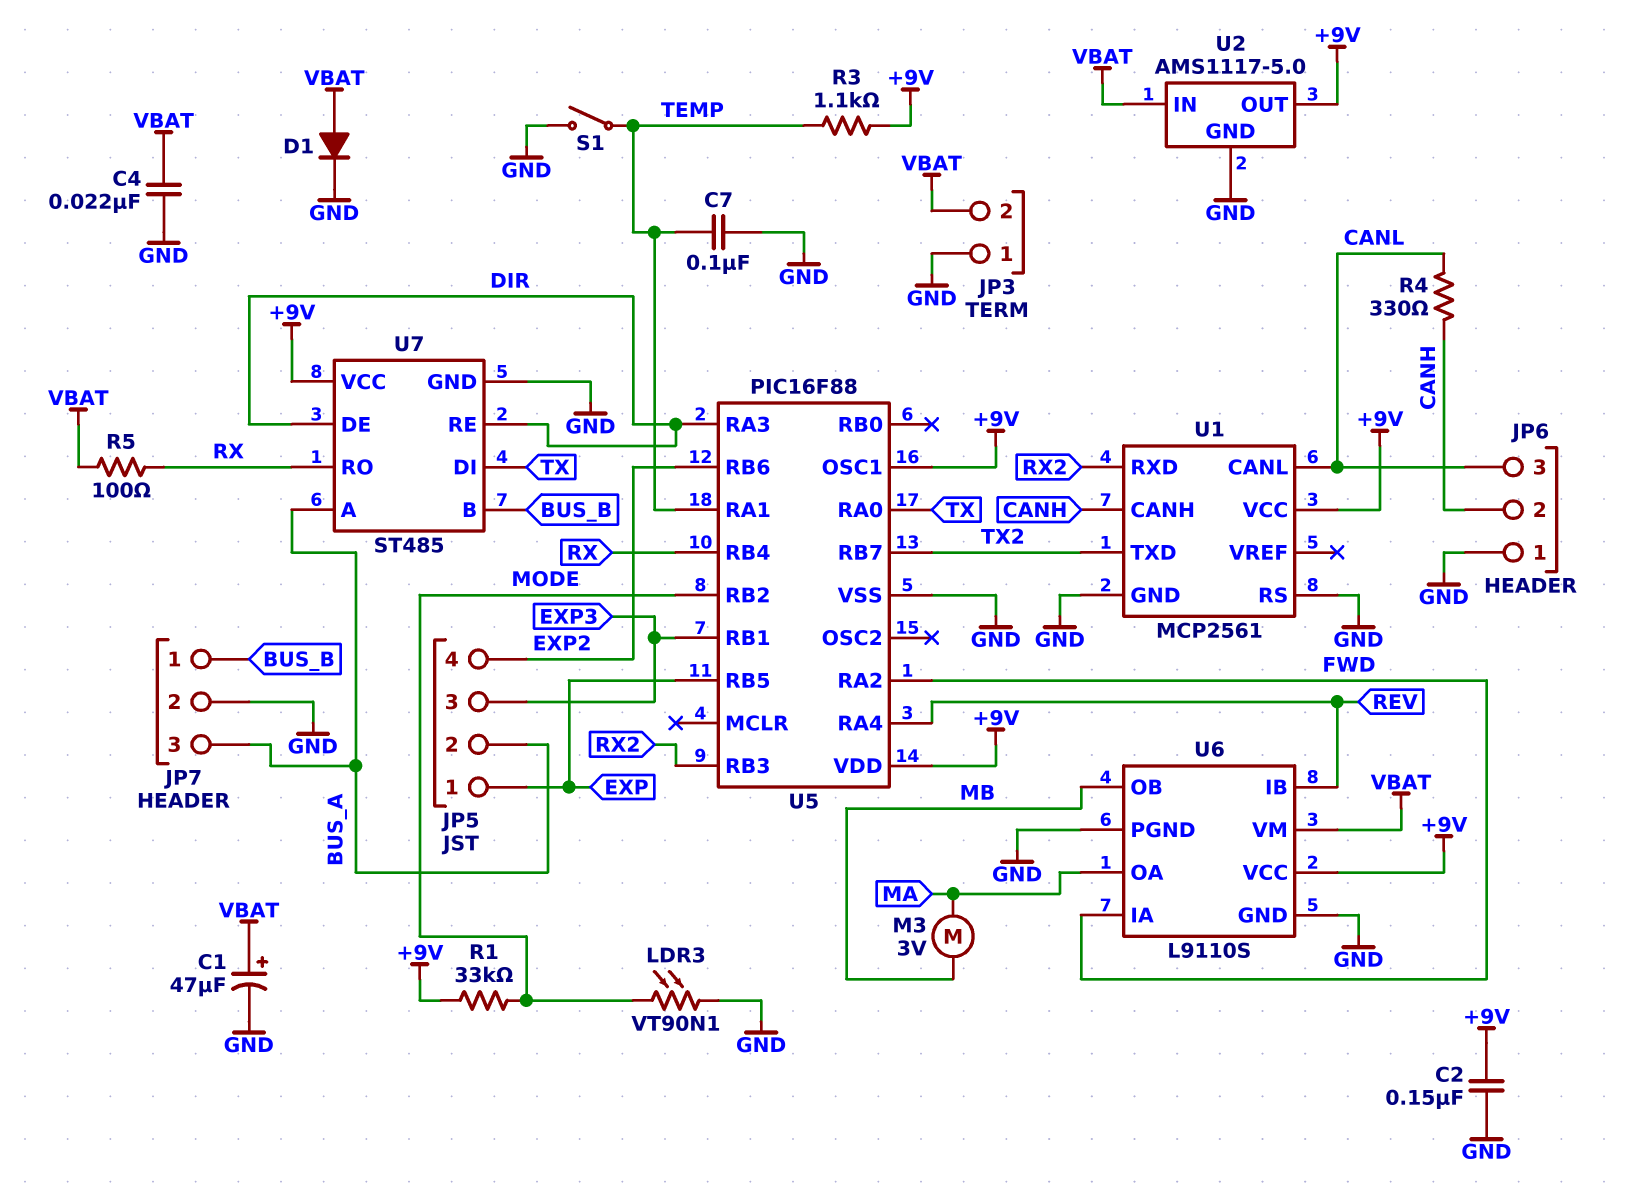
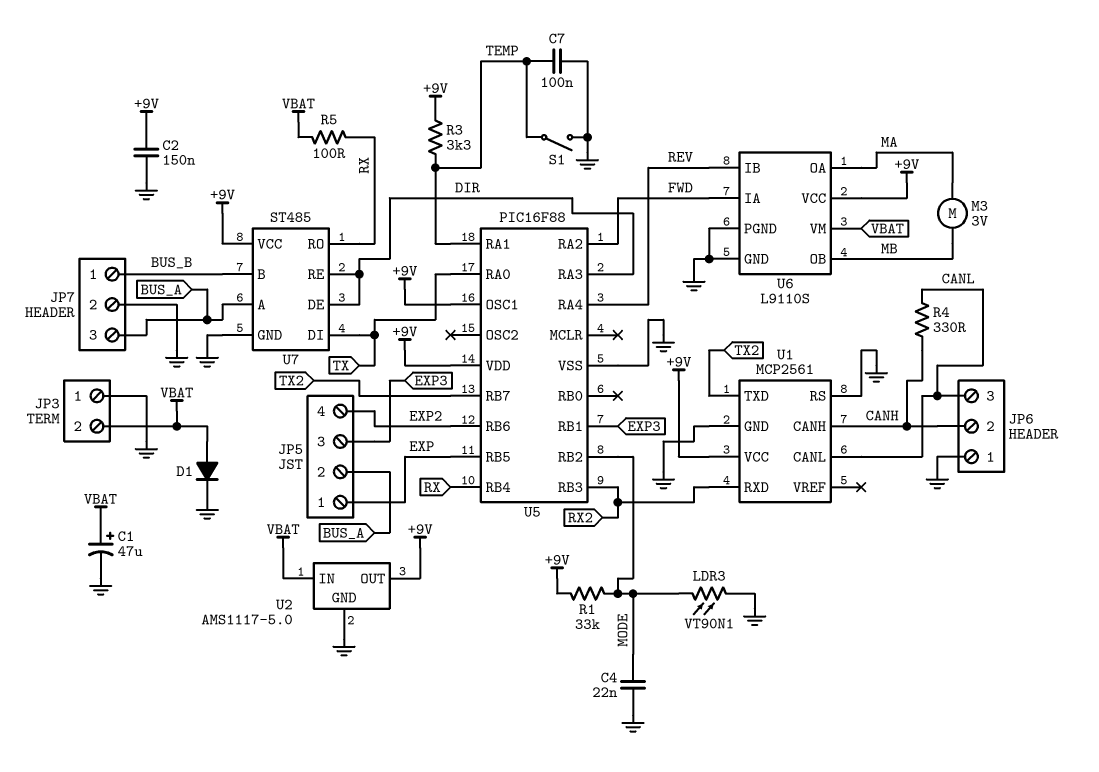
C4: 22nF (GND, VBAT) -> 22nF (GND, MODE)
R3: 1.1k (+9V, TEMP) -> 3.3k (+9V, TEMP)

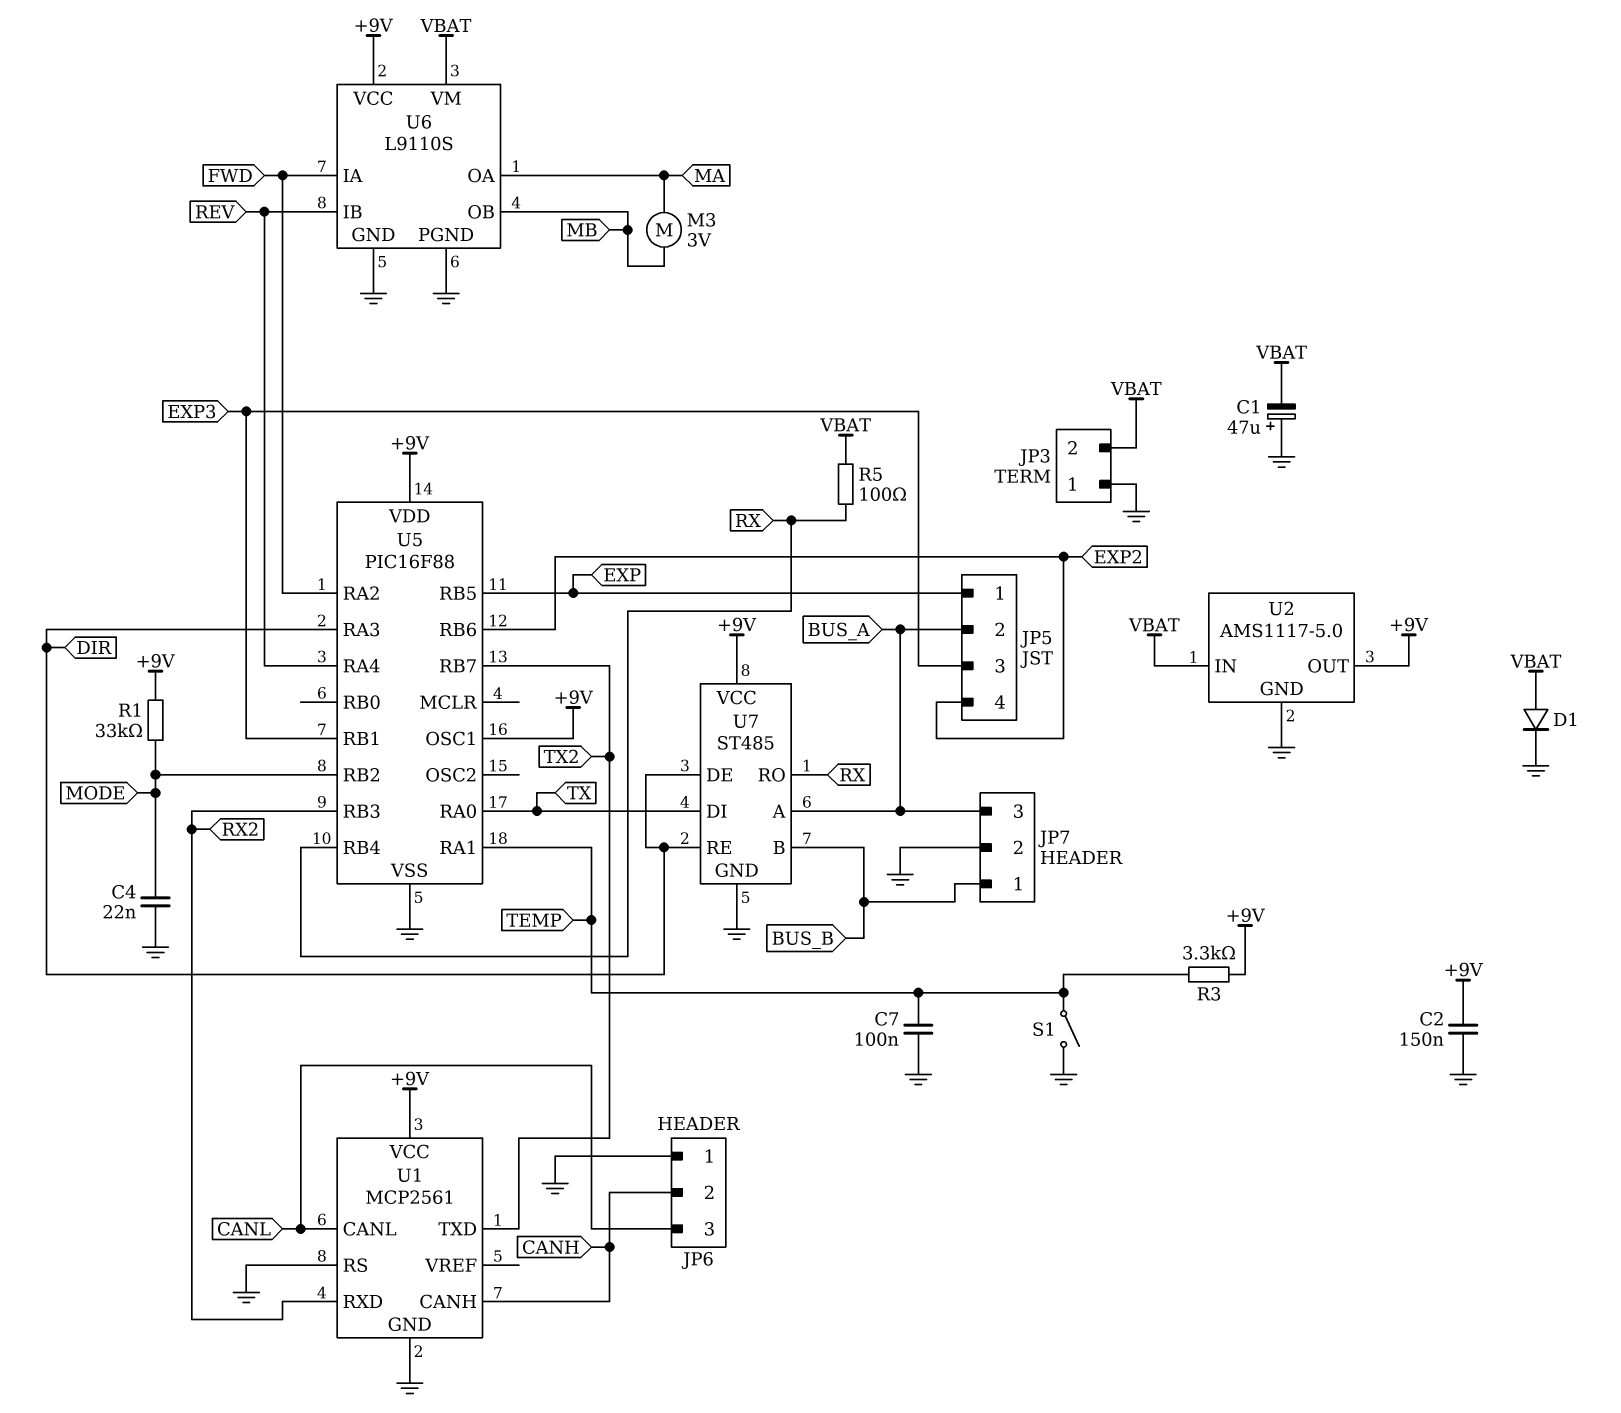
C1: 47uF (plus VBAT, minus GND) -> 47uF (plus GND, minus VBAT)
LDR3: VT90N1 (GND, MODE) -> none
R4: 330 (CANH, CANL) -> none

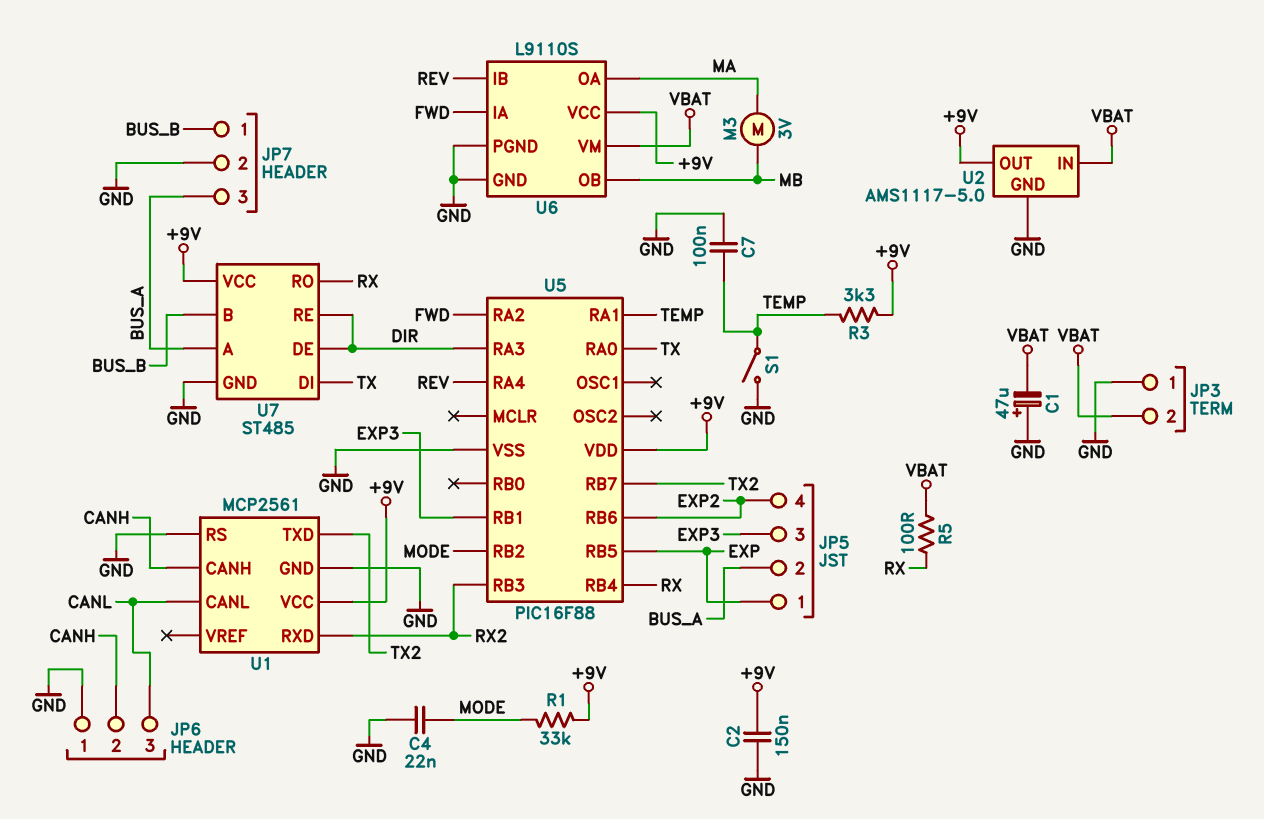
D1: diode (A VBAT, K GND) -> none
U5 pin OSC1: +9V -> none

